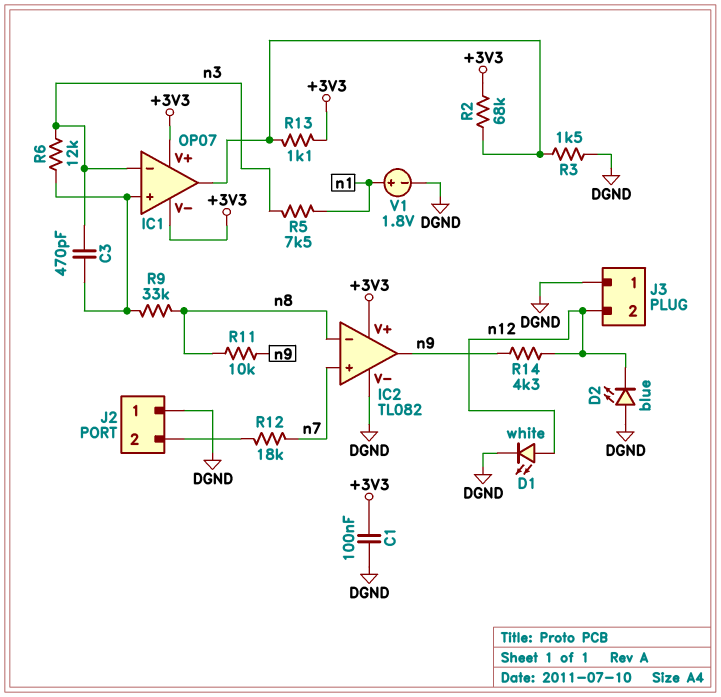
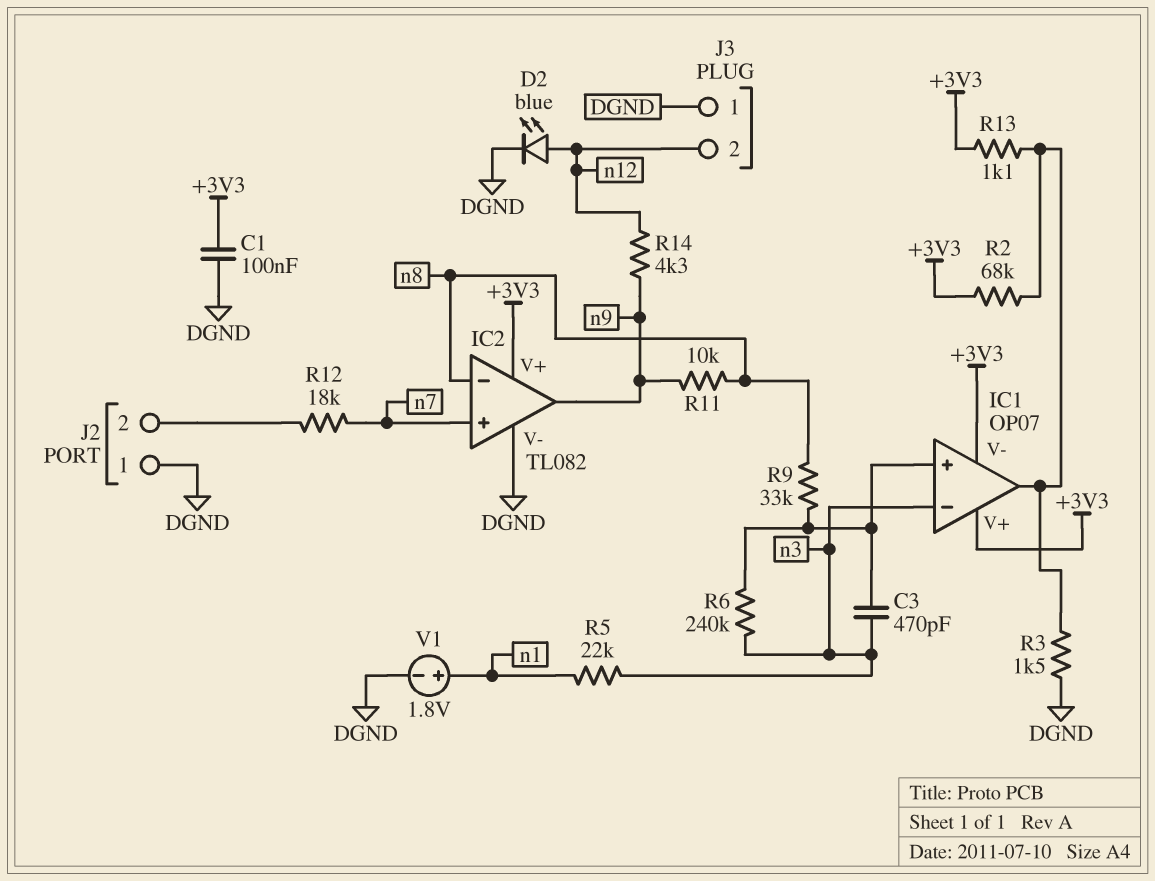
D1: LED white (A n12, K DGND) -> none
D2: LED blue (A DGND, K n12) -> LED blue (A n12, K DGND)
R5: 7.5k (n1, n3) -> 22k (n1, n3)
R6: 12k (IC1/in+, n3) -> 240k (IC1/in+, n3)

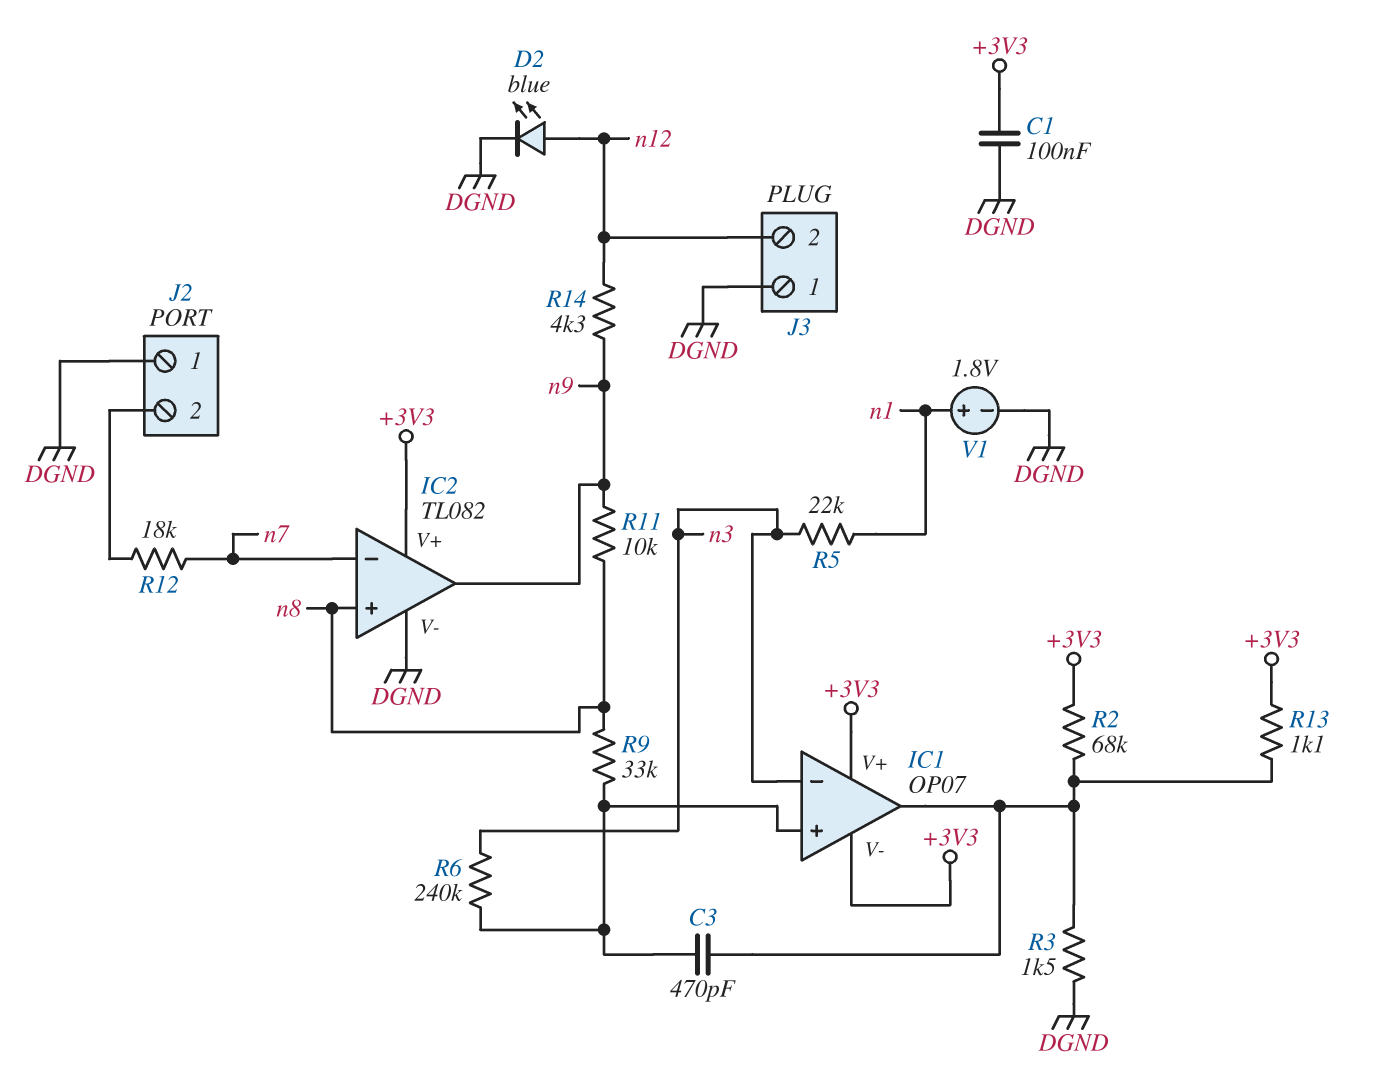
C3: 470pF (IC1/in+, n3) -> 470pF (IC1/in+, IC1/out)
IC2 pin in+: n7 -> n8
IC2 pin in-: n8 -> n7

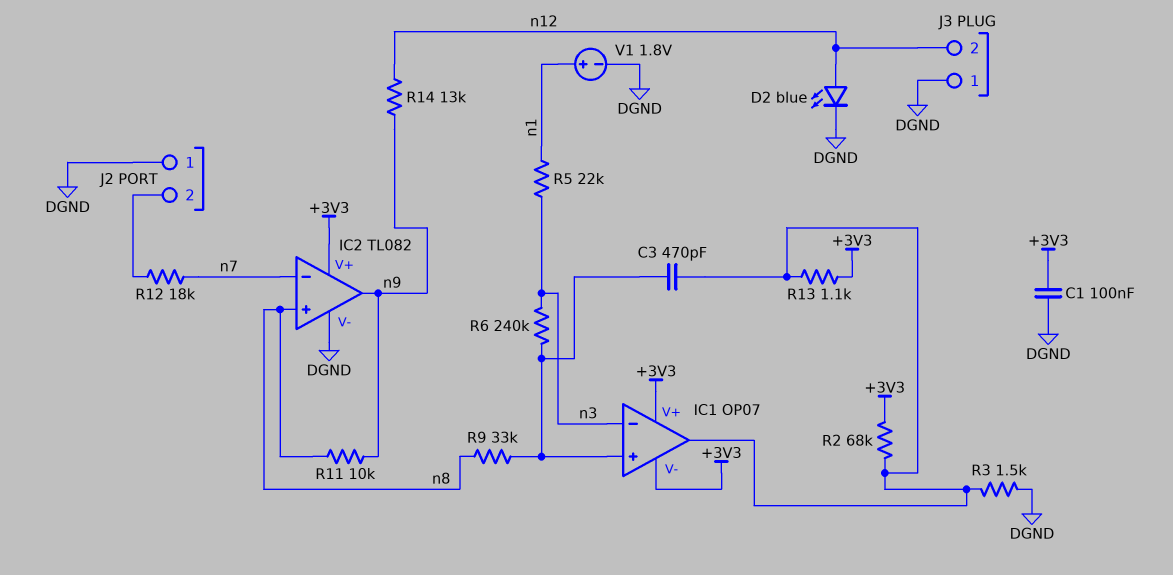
R14: 4.3k (n9, n12) -> 13k (n9, n12)

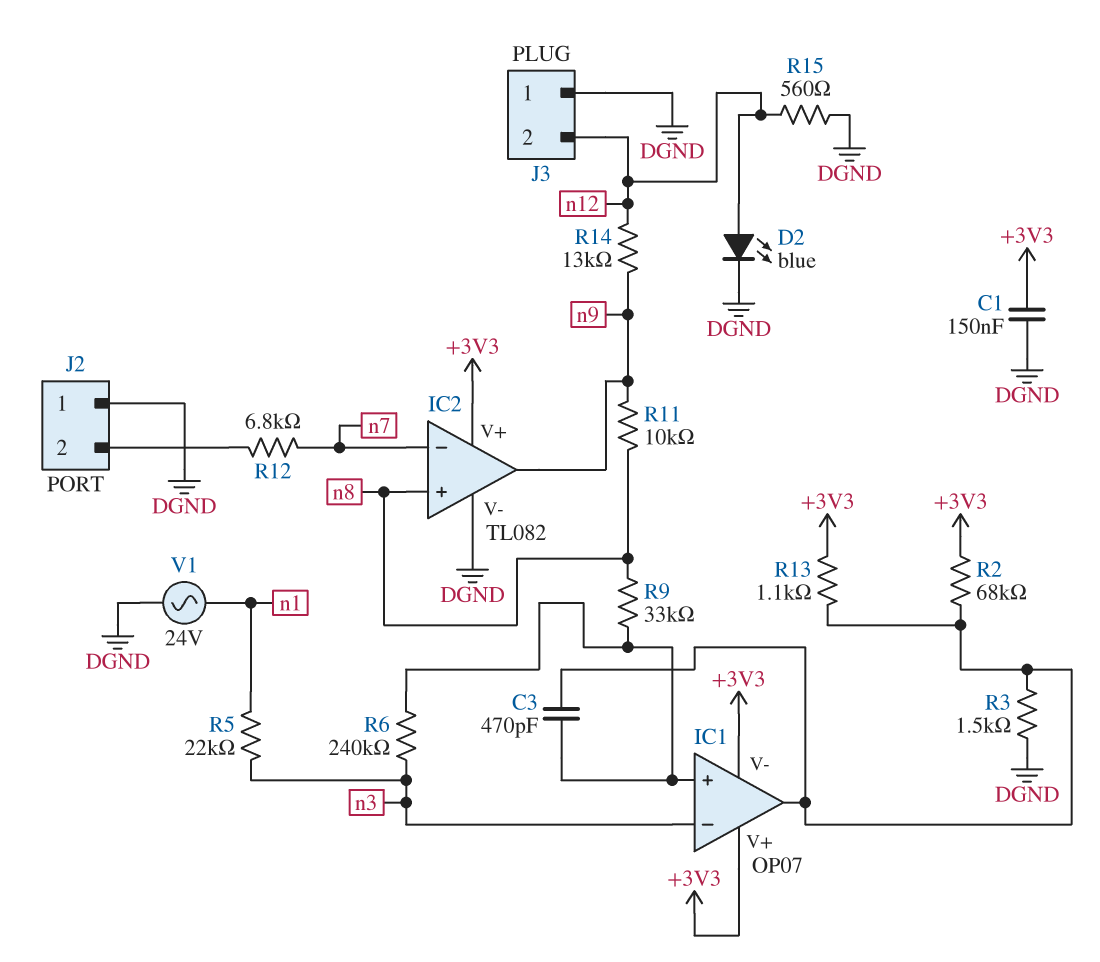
C1: 100nF (+3V3, DGND) -> 150nF (+3V3, DGND)
R12: 18k (J2/2, n7) -> 6.8k (J2/2, n7)
R15: none -> 560 (DGND, n12)
V1: 1.8V (plus n1, minus DGND) -> AC 24V (DGND, n1)

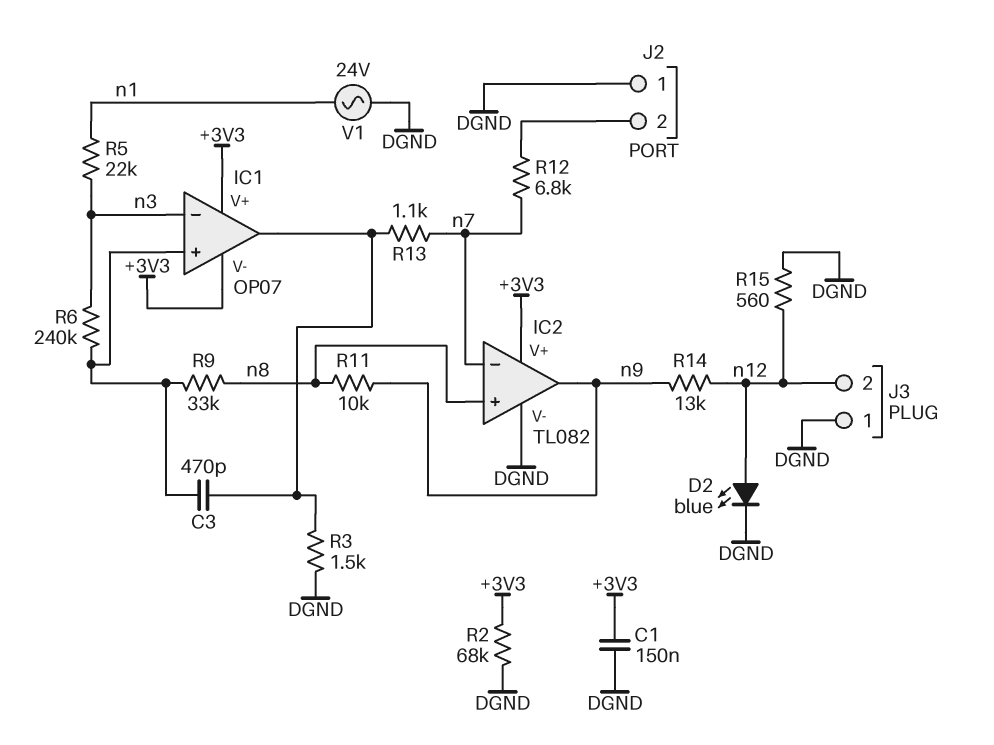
R2: 68k (+3V3, IC1/out) -> 68k (+3V3, DGND)
R13: 1.1k (+3V3, IC1/out) -> 1.1k (IC1/out, n7)

